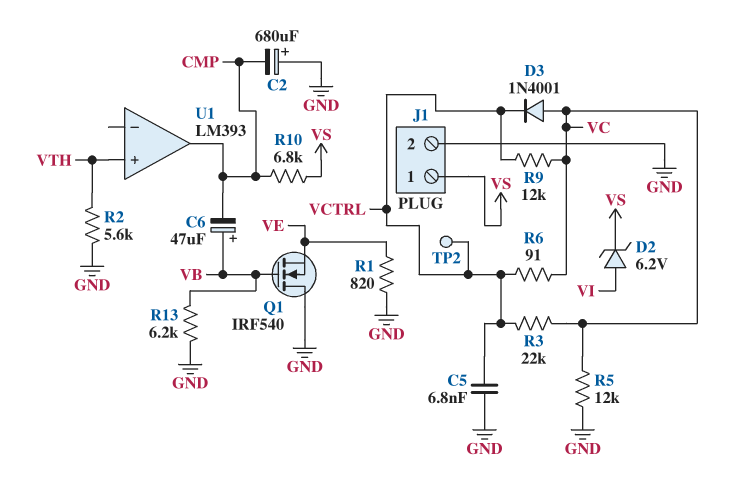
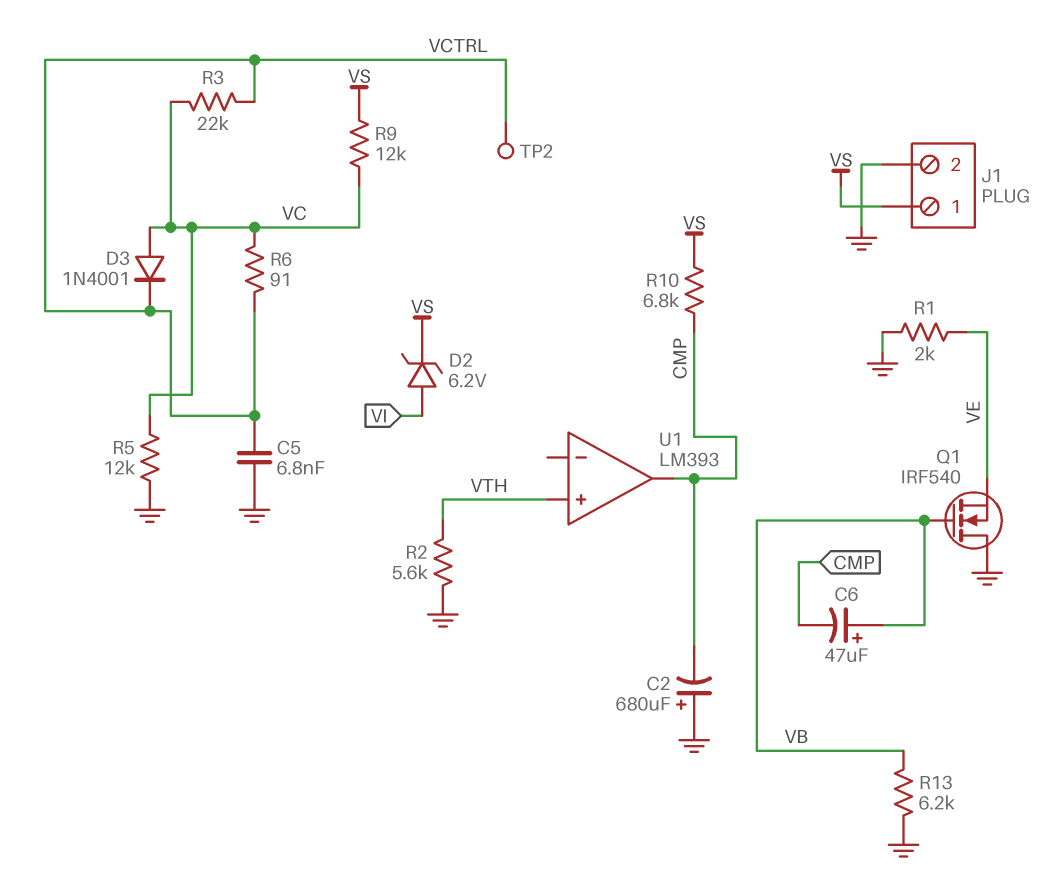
R1: 820 (GND, VE) -> 2k (GND, VE)
R9: 12k (VC, VCTRL) -> 12k (VC, VS)

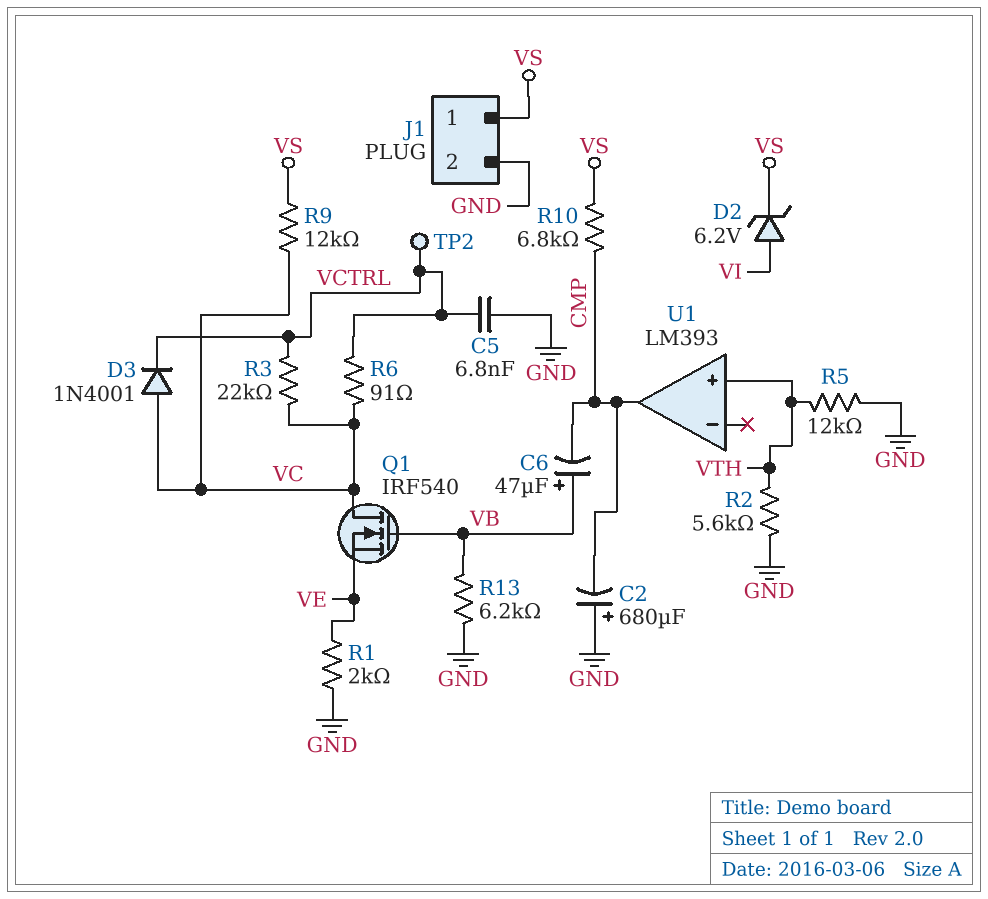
Q1: NMOS IRF540 (G VB, D GND, S VE) -> NMOS IRF540 (G VB, D VC, S VE)
R5: 12k (GND, VC) -> 12k (GND, VTH)

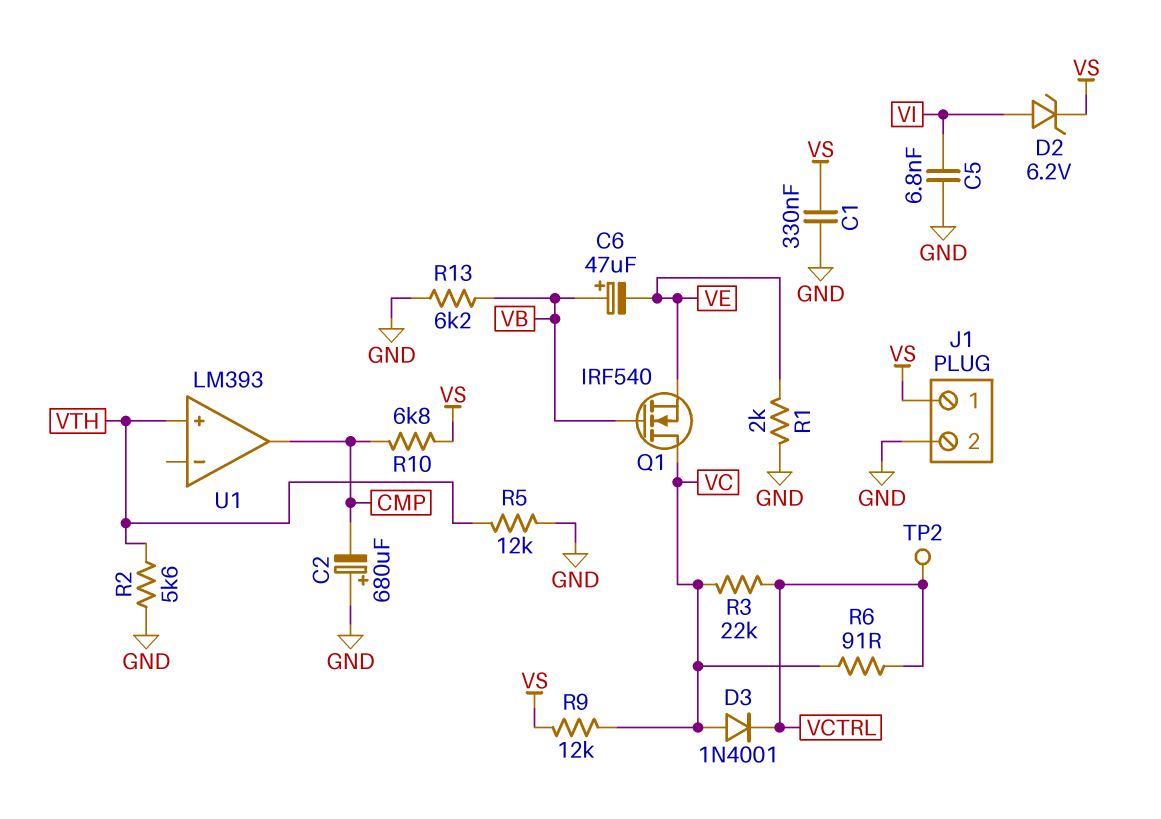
C1: none -> 330nF (GND, VS)
C5: 6.8nF (GND, VCTRL) -> 6.8nF (GND, VI)
C6: 47uF (plus VB, minus CMP) -> 47uF (plus VB, minus VE)

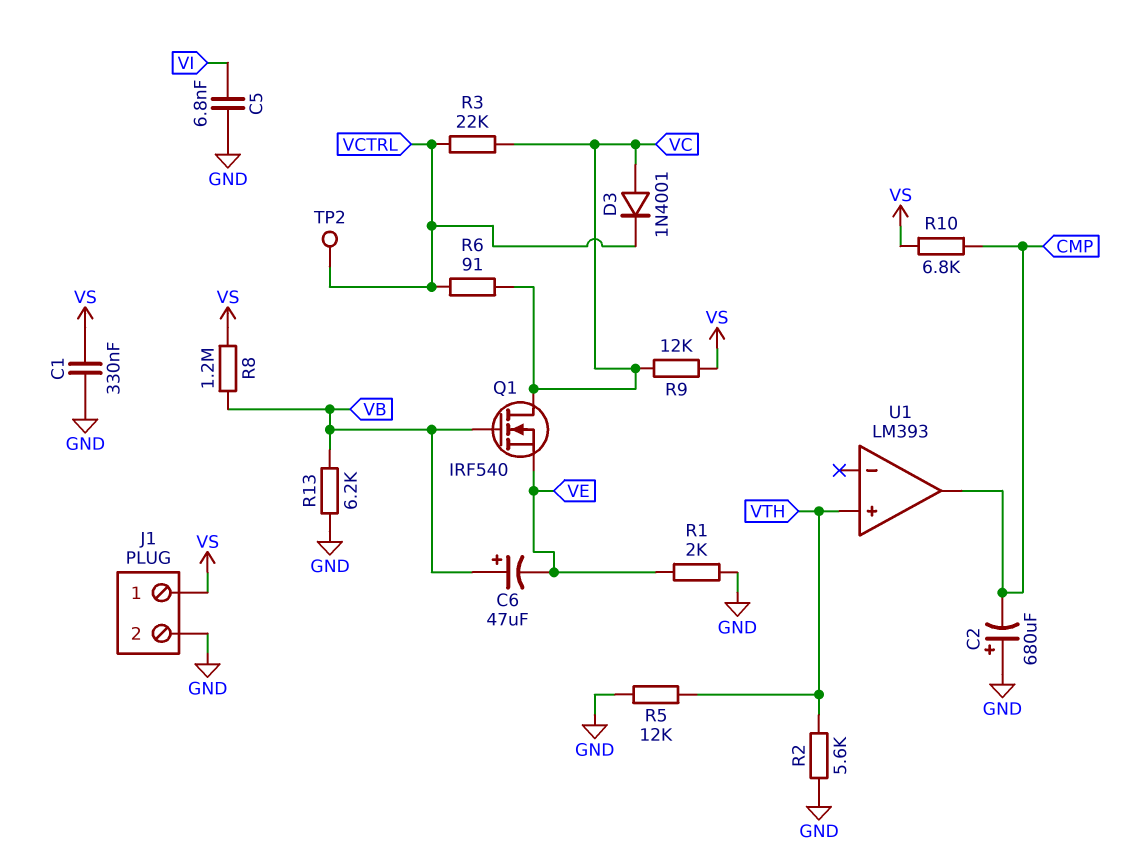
D2: zener 6.2V (A VI, K VS) -> none
R8: none -> 1.2M (VB, VS)

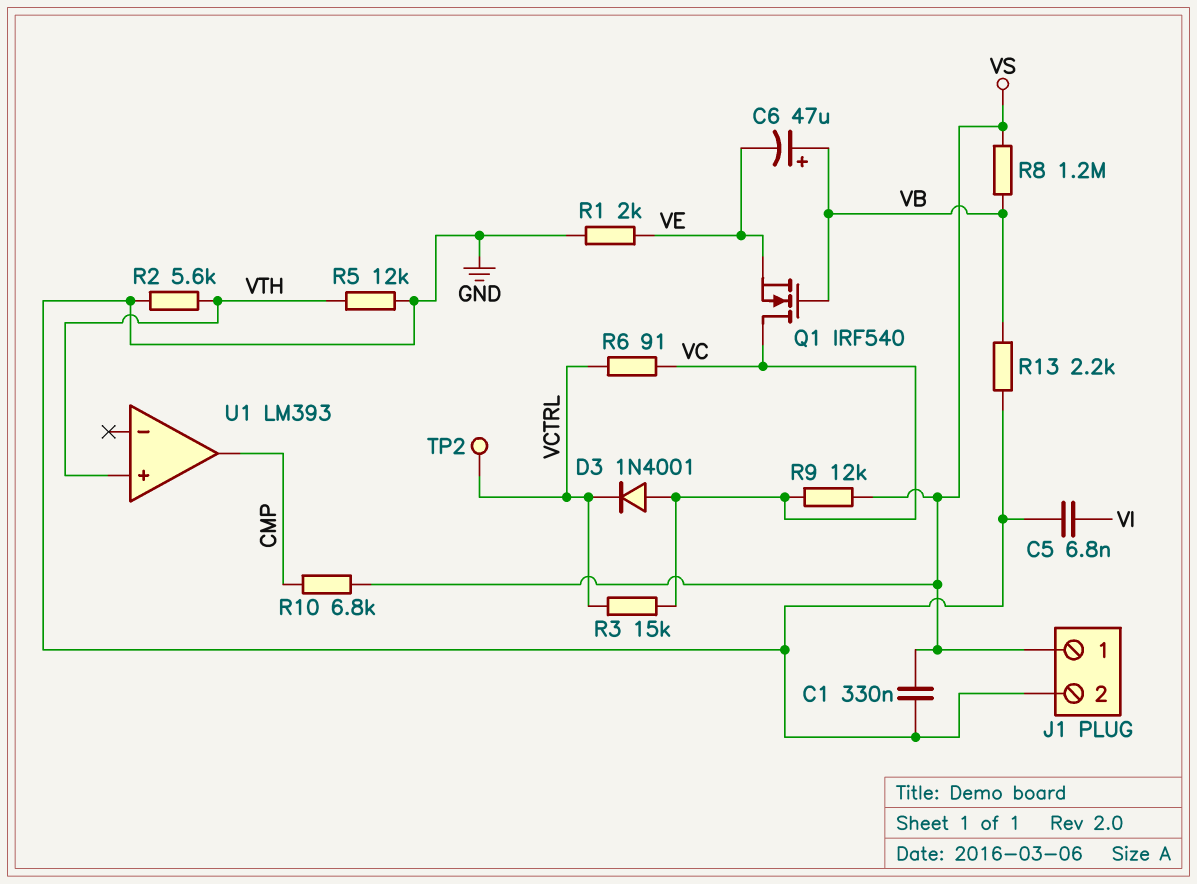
C2: 680uF (plus GND, minus CMP) -> none
R3: 22k (VC, VCTRL) -> 15k (VC, VCTRL)
R13: 6.2k (GND, VB) -> 2.2k (GND, VB)

